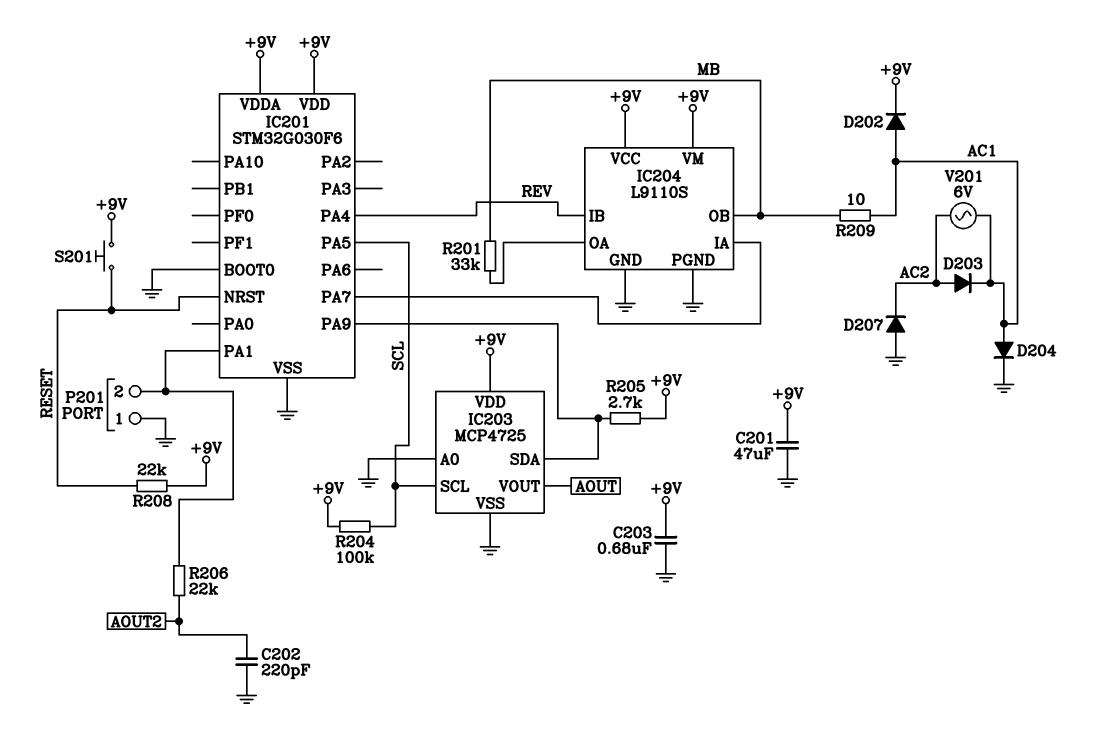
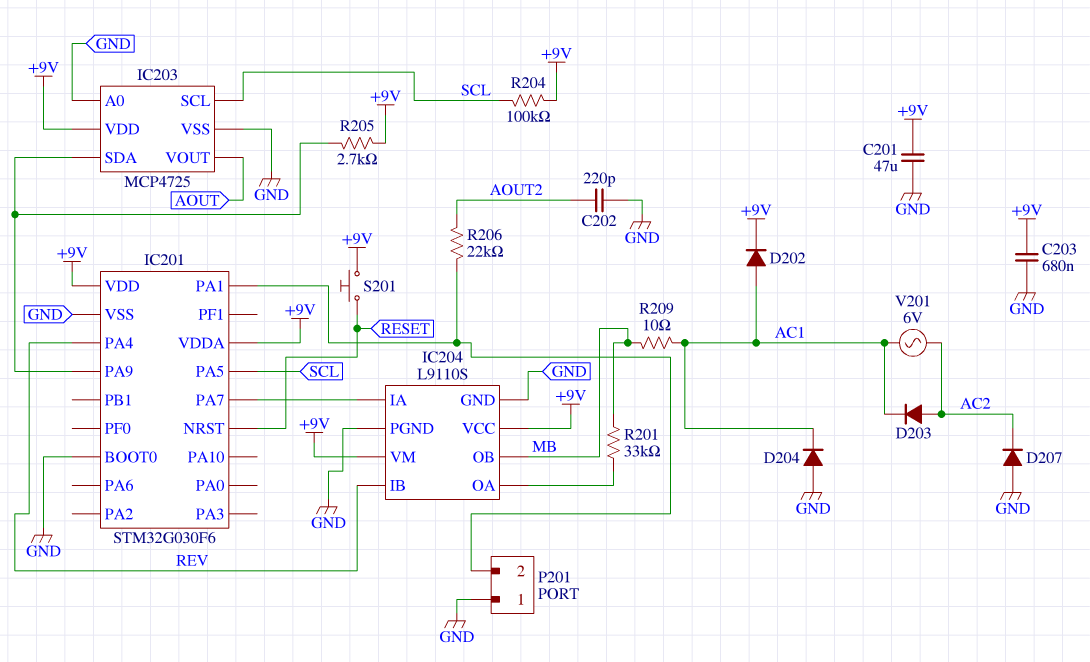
D204: diode (A AC1, K GND) -> diode (A GND, K AC1)
R208: 22k (+9V, RESET) -> none

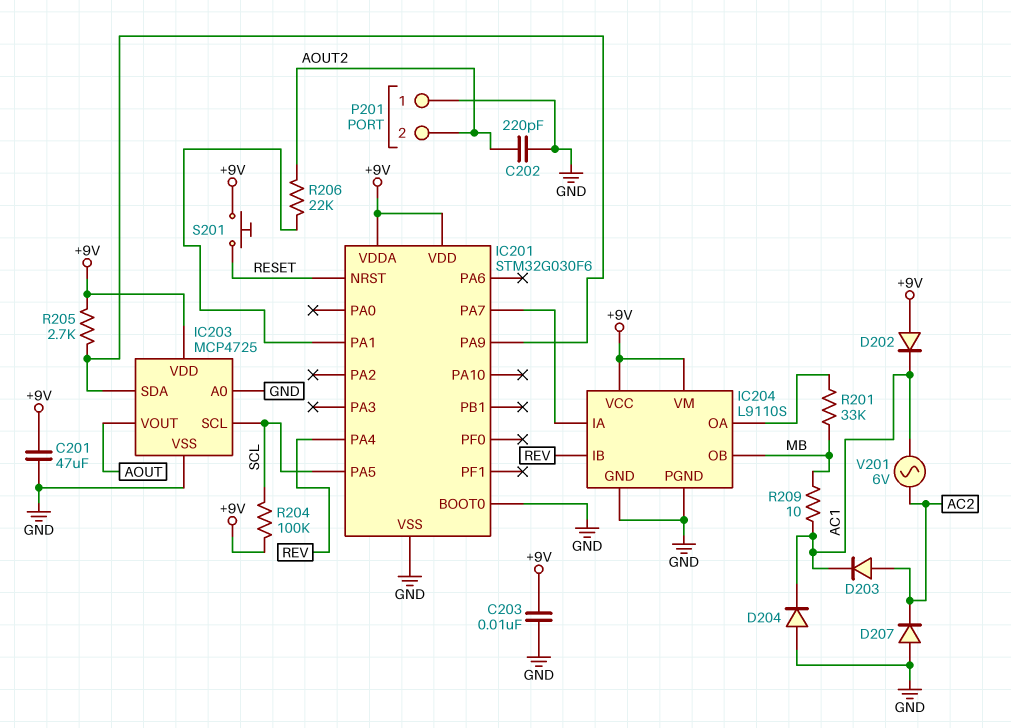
C203: 680nF (+9V, GND) -> 10nF (+9V, GND)
D202: diode (A AC1, K +9V) -> diode (A +9V, K AC1)
P201 pin 2: IC201/PA1 -> AOUT2

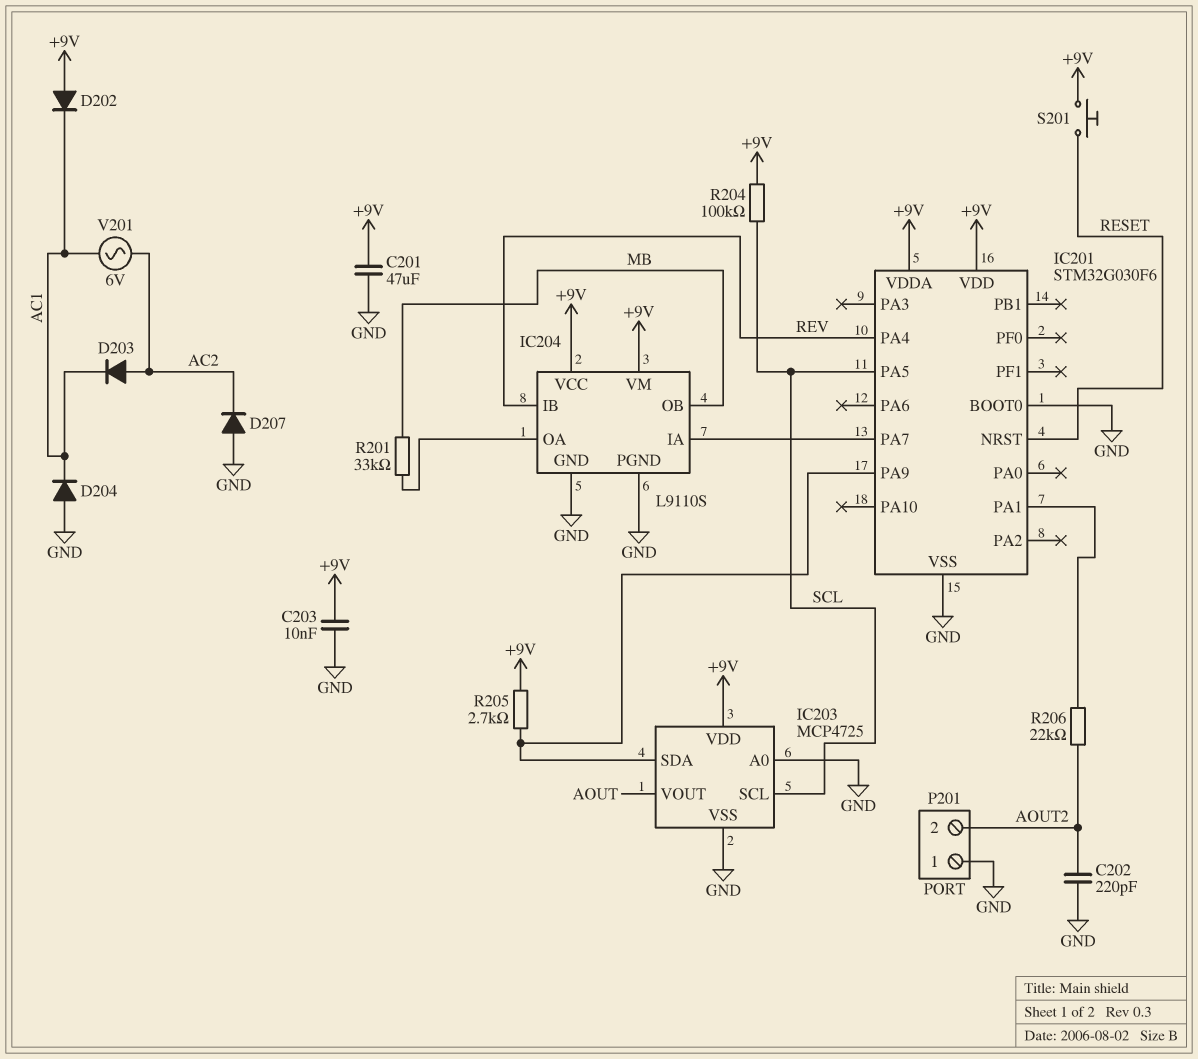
R209: 10 (AC1, MB) -> none

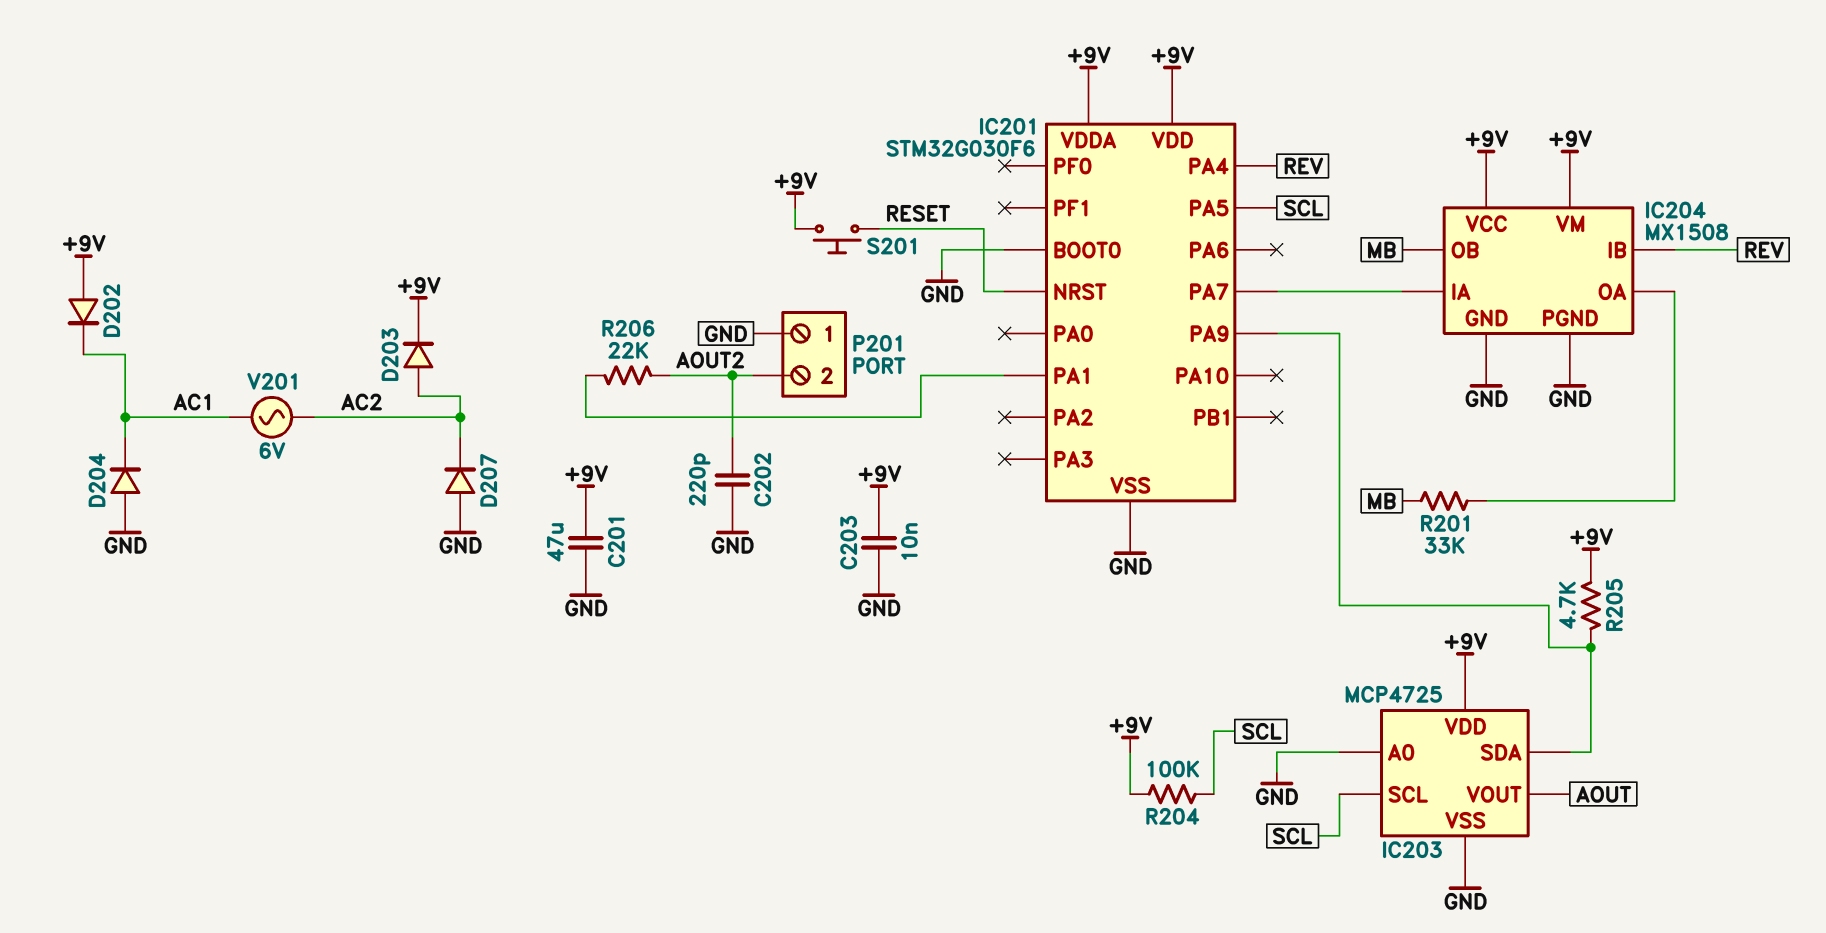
D203: diode (A AC2, K AC1) -> diode (A AC2, K +9V)
IC204: L9110S -> MX1508
R205: 2.7k (+9V, IC201/PA9) -> 4.7k (+9V, IC201/PA9)

